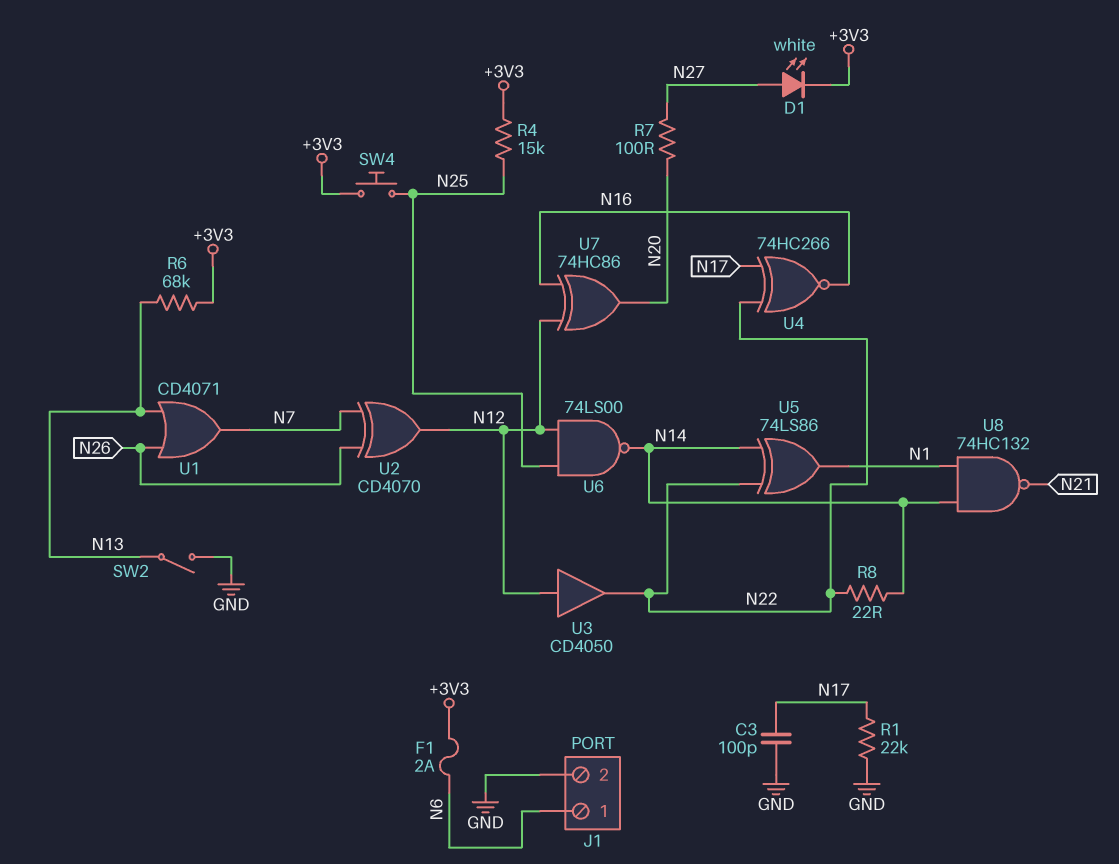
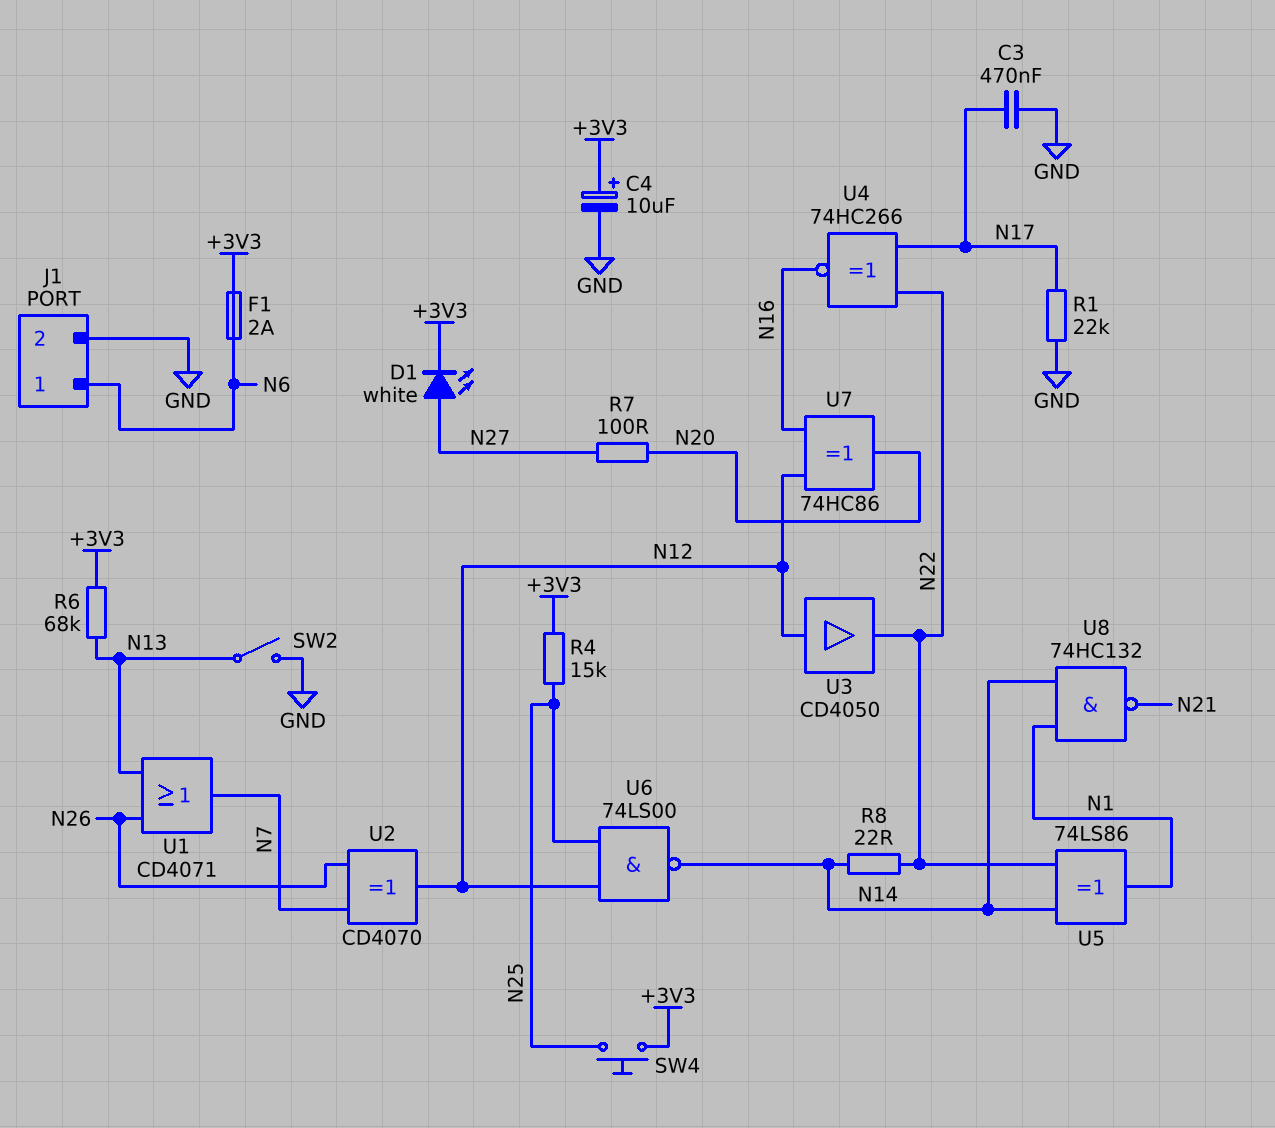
C3: 100pF (GND, N17) -> 470nF (GND, N17)
C4: none -> 10uF (plus +3V3, minus GND)

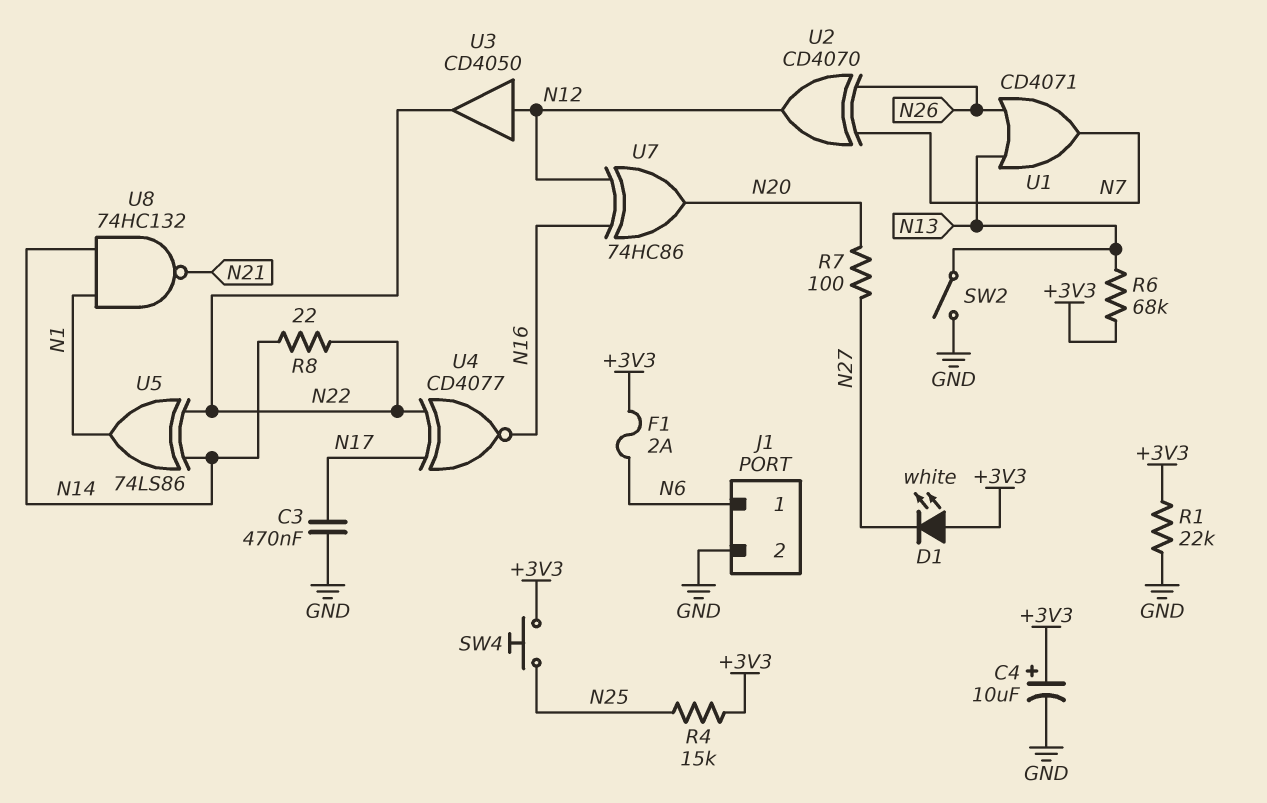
D1: LED white (A N27, K +3V3) -> LED white (A +3V3, K N27)
R1: 22k (GND, N17) -> 22k (+3V3, GND)
U4: XNOR 74HC266 (in N17, in N22, out N16) -> XNOR CD4077 (in N17, in N22, out N16)
U6: NAND 74LS00 (in N12, in N25, out N14) -> none

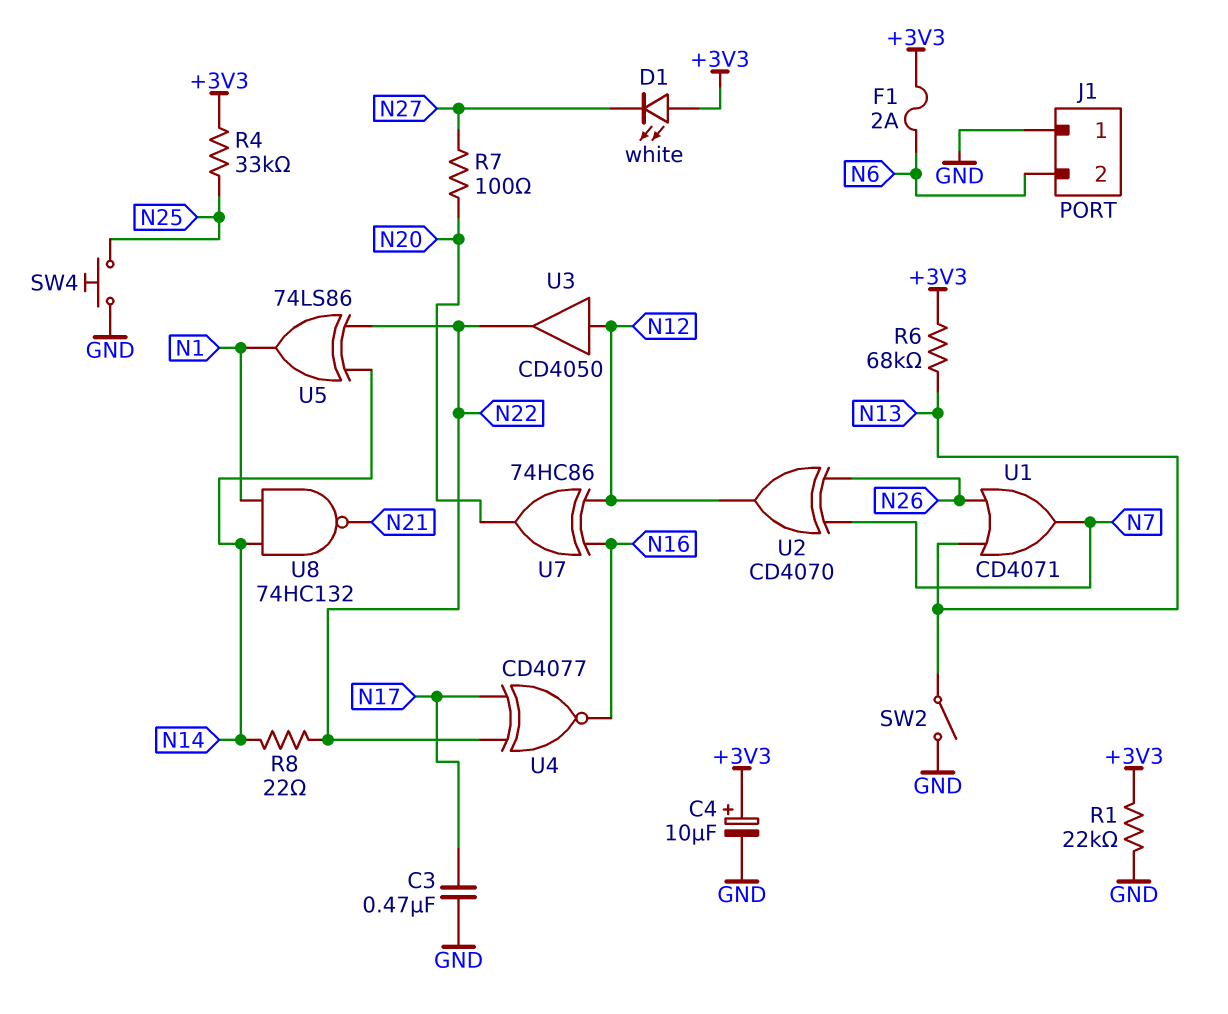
J1 pin 1: N6 -> GND
J1 pin 2: GND -> N6
R4: 15k (+3V3, N25) -> 33k (+3V3, N25)
SW4: button (+3V3, N25) -> button (GND, N25)

